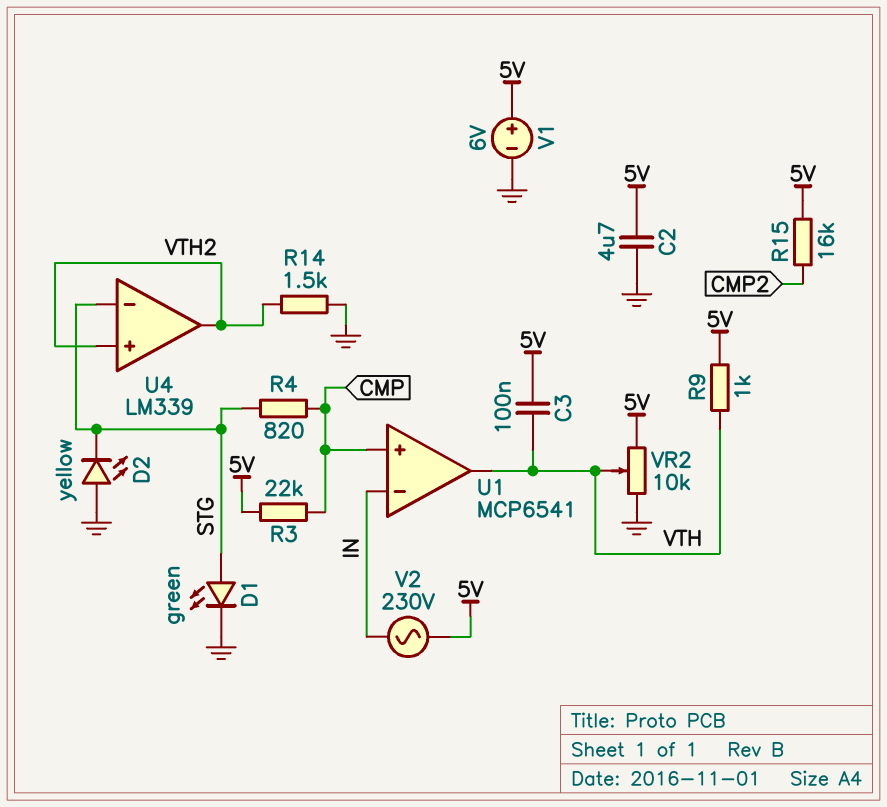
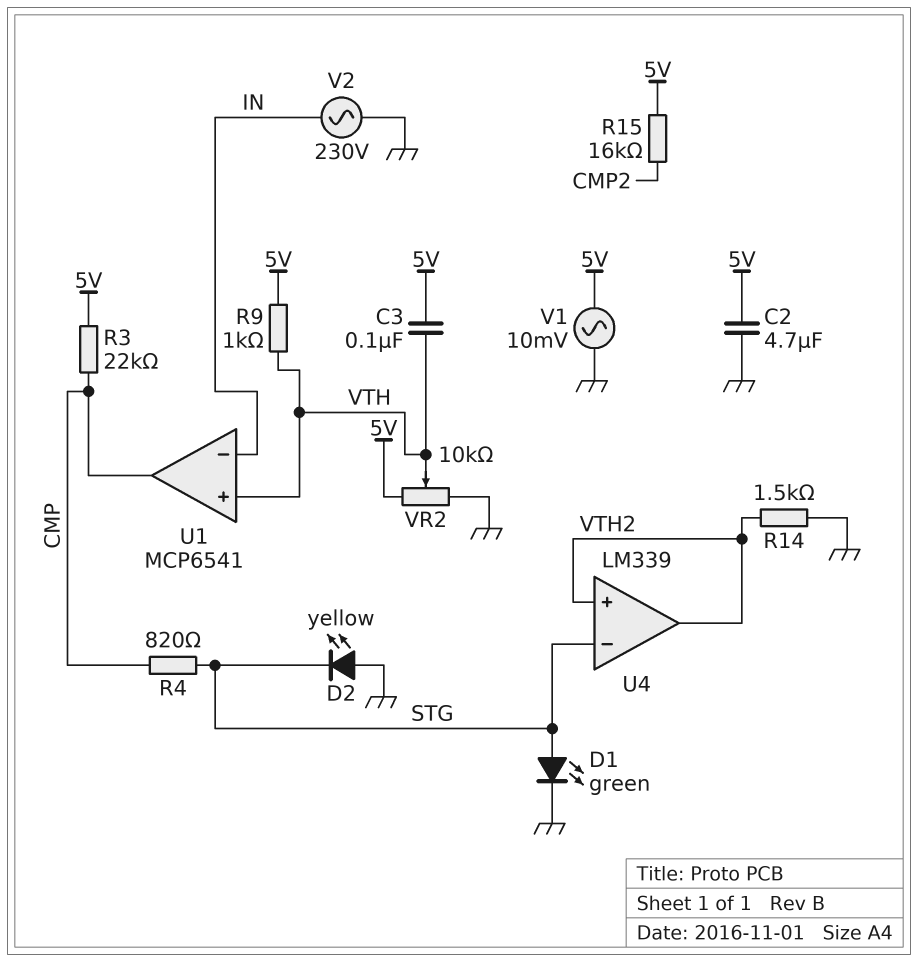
U1 pin in+: CMP -> VTH
U1 pin out: VTH -> CMP
V1: 6V (plus 5V, minus GND) -> AC 10mV (5V, GND)
V2: AC 230V (5V, IN) -> AC 230V (GND, IN)

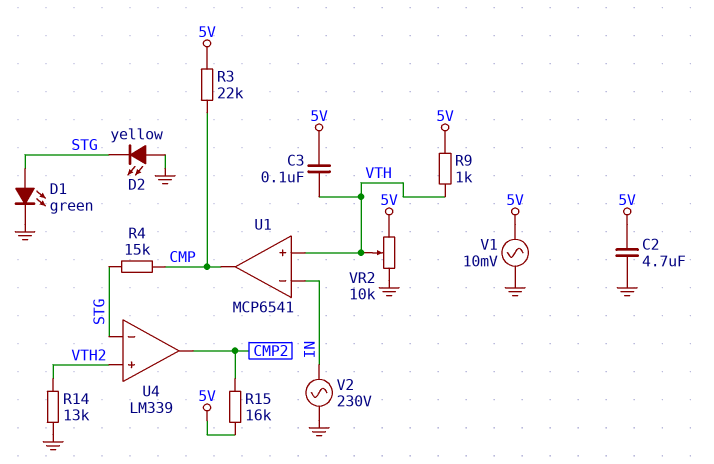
R4: 820 (CMP, STG) -> 15k (CMP, STG)
R14: 1.5k (GND, VTH2) -> 13k (GND, VTH2)
U4 pin out: VTH2 -> CMP2

